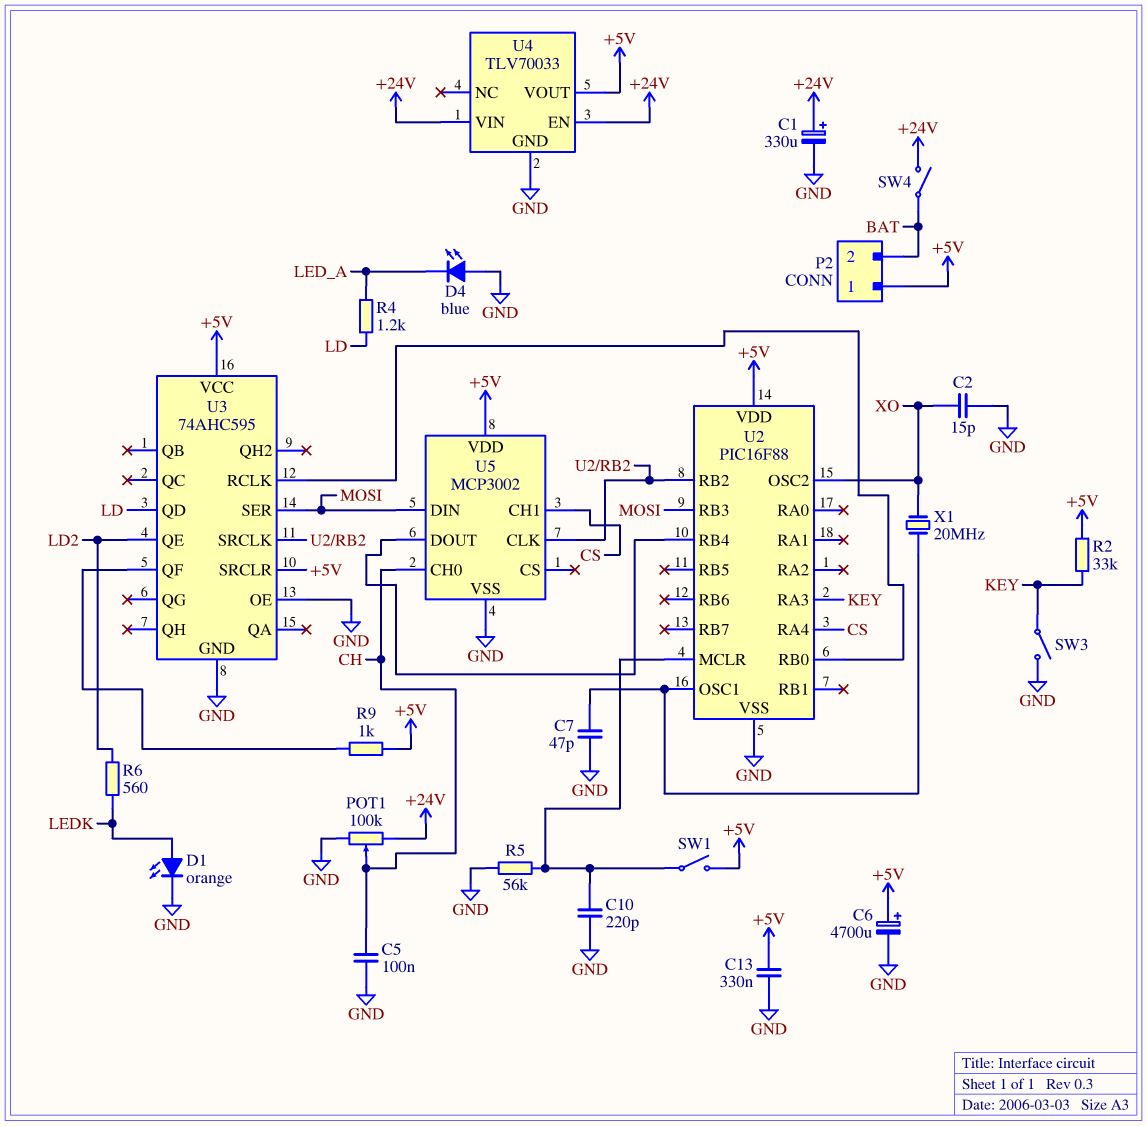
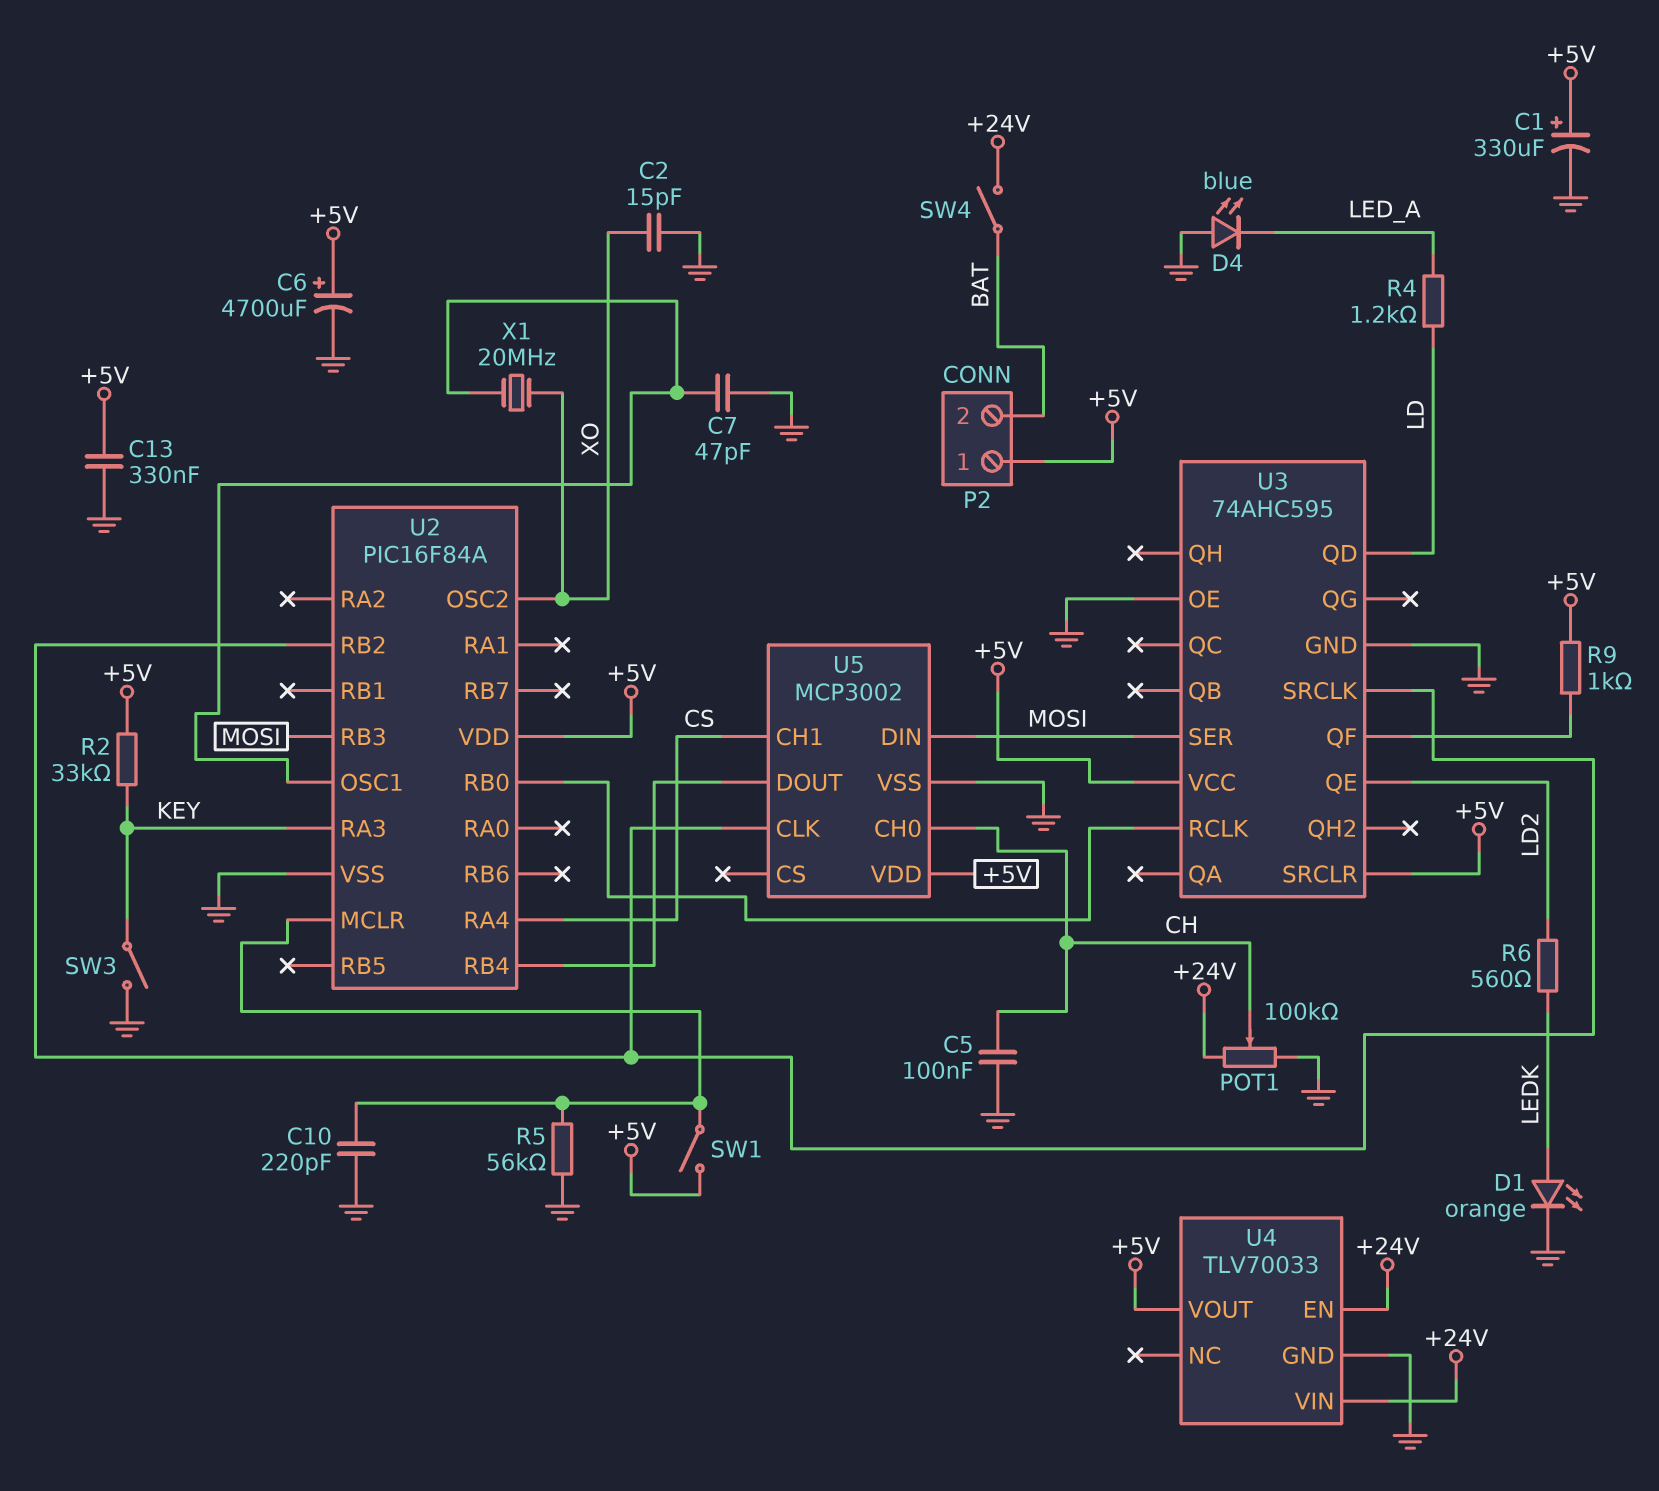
C1: 330uF (plus +24V, minus GND) -> 330uF (plus +5V, minus GND)
U2: PIC16F88 -> PIC16F84A

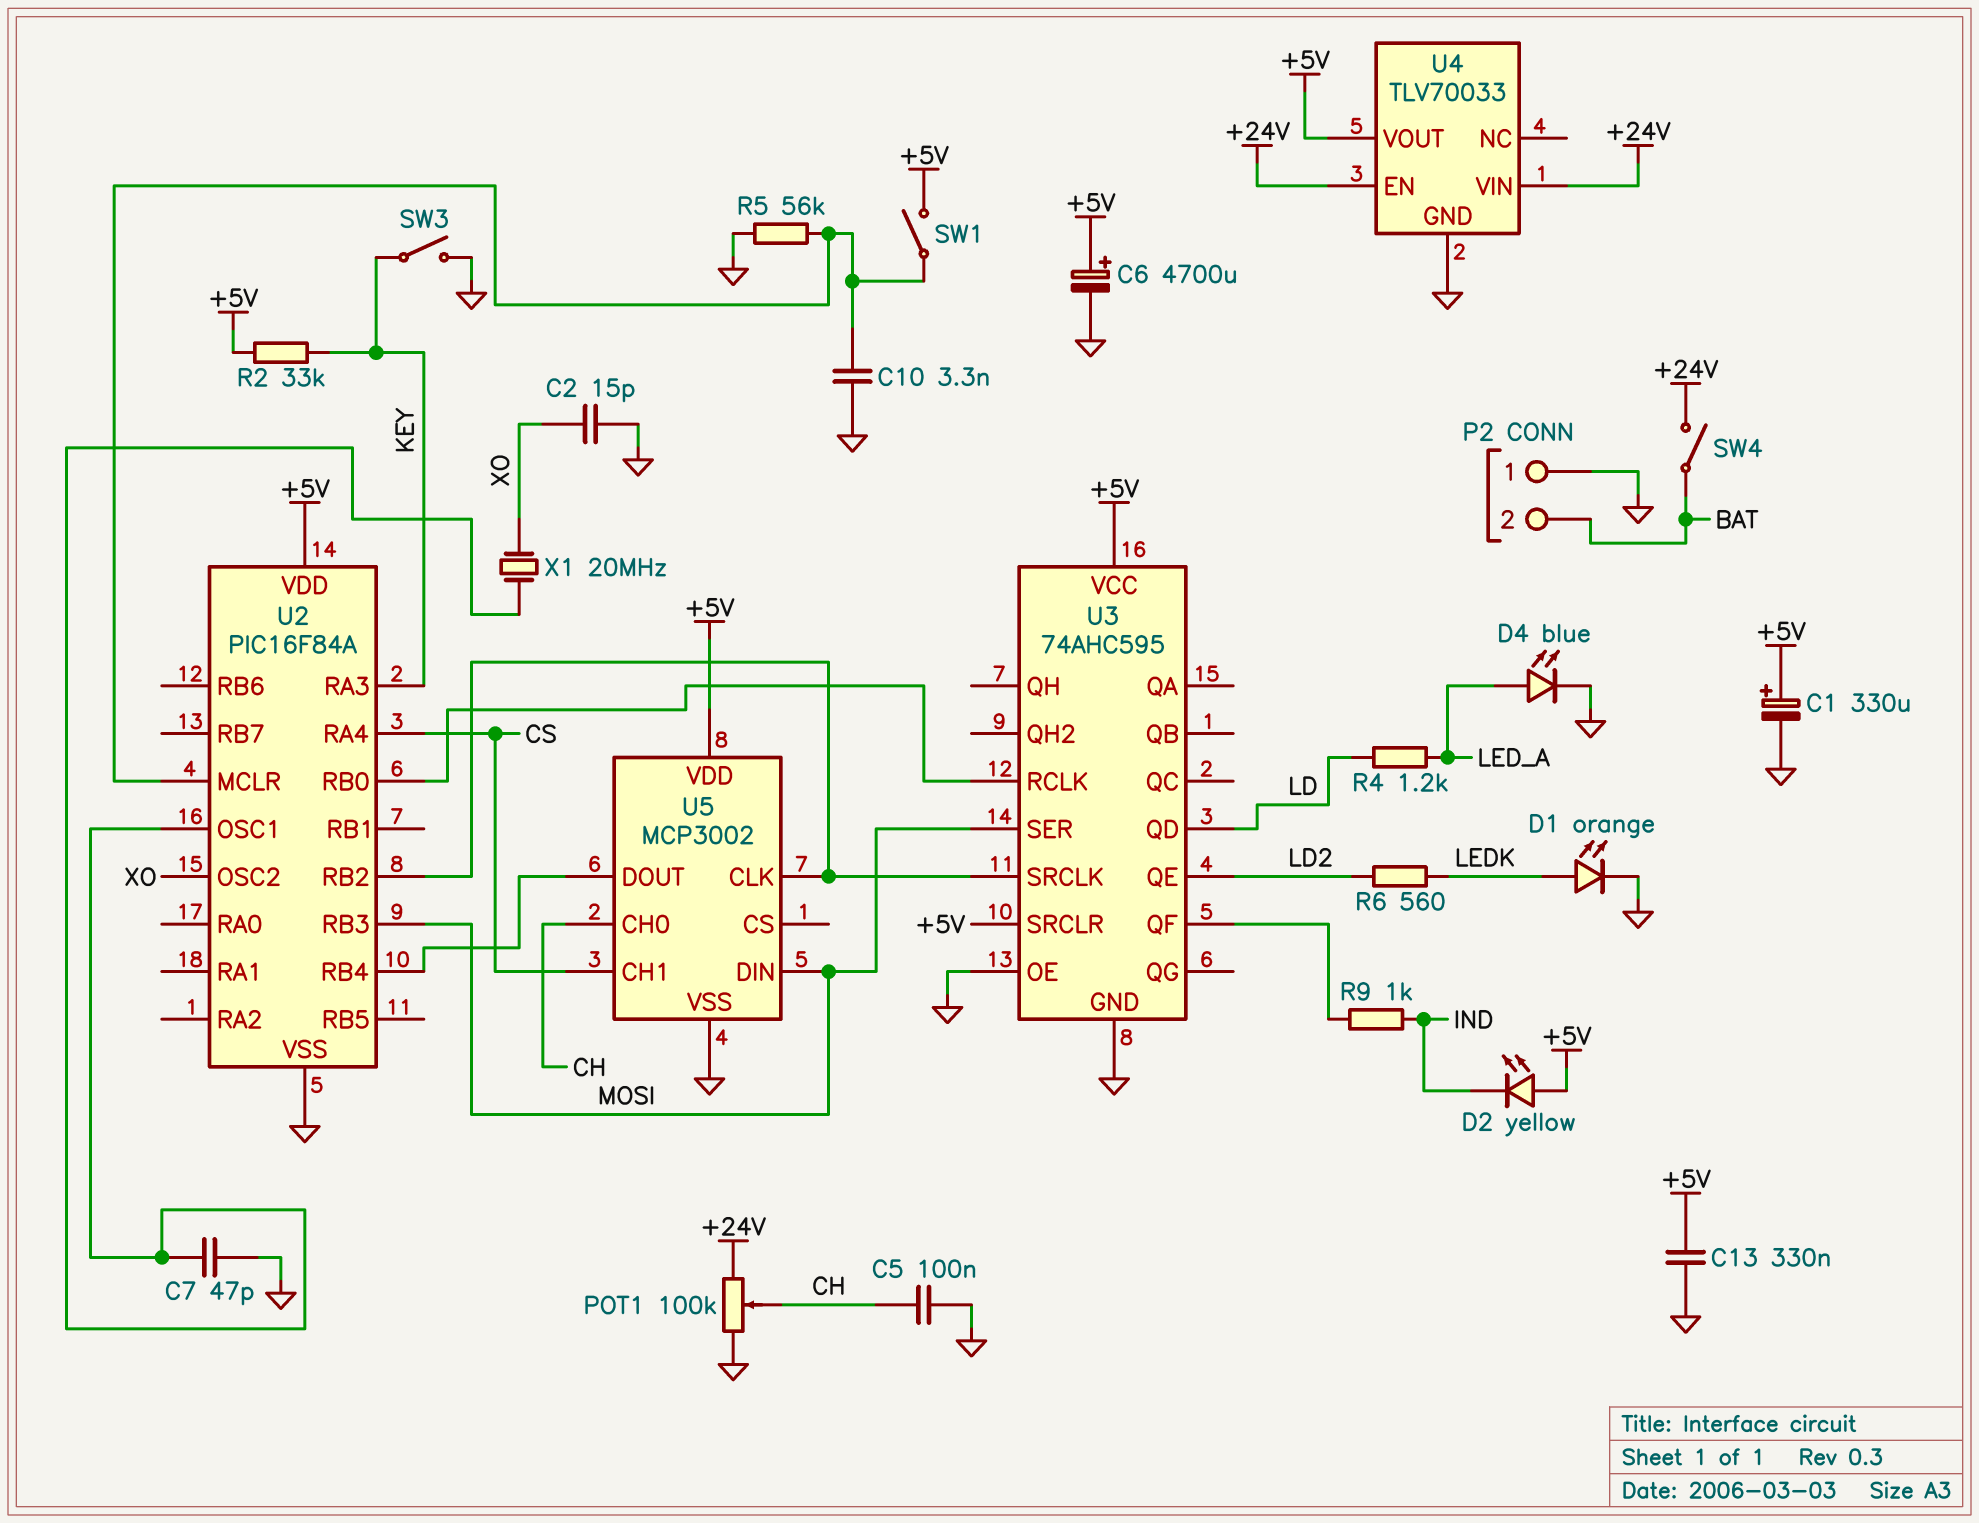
C10: 220pF (GND, U2/MCLR) -> 3.3nF (GND, U2/MCLR)
D2: none -> LED yellow (A +5V, K IND)
D4: LED blue (A GND, K LED_A) -> LED blue (A LED_A, K GND)
P2 pin 1: +5V -> GND
R9: 1k (+5V, U3/QF) -> 1k (IND, U3/QF)

